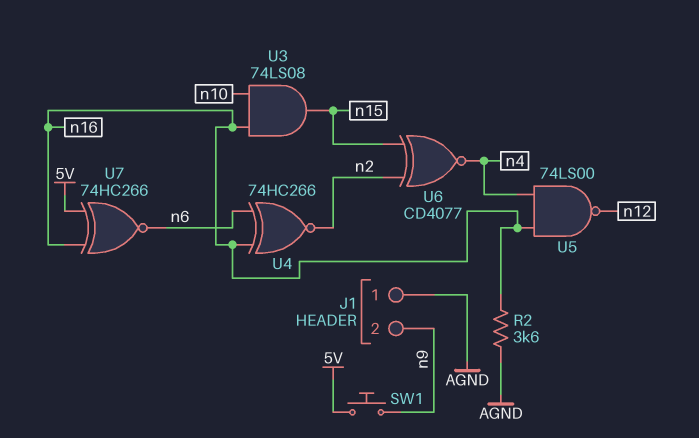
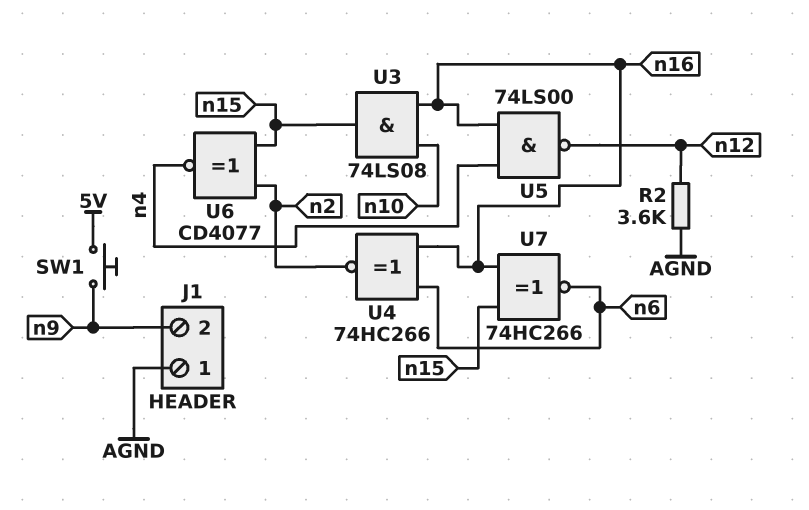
R2: 3.6k (AGND, n16) -> 3.6k (AGND, n12)
U7: XNOR 74HC266 (in 5V, in n16, out n6) -> XNOR 74HC266 (in n15, in n16, out n6)

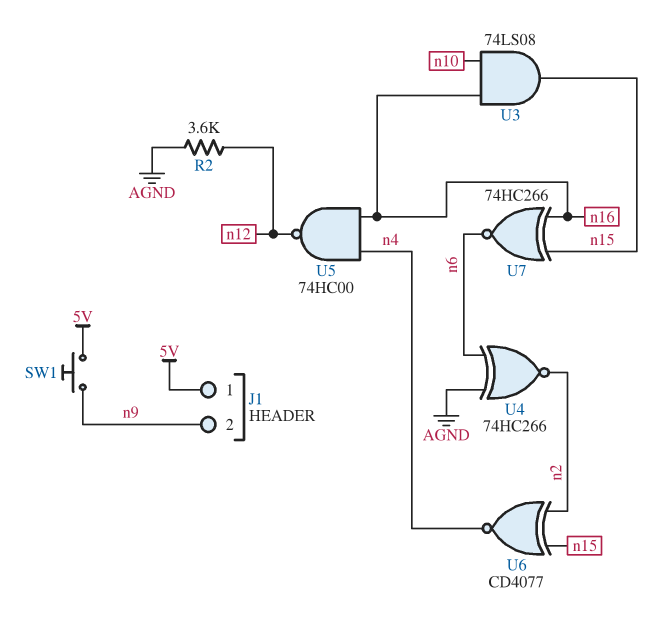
J1 pin 1: AGND -> 5V
U4: XNOR 74HC266 (in n6, in n16, out n2) -> XNOR 74HC266 (in AGND, in n6, out n2)
U5: NAND 74LS00 (in n4, in n16, out n12) -> NAND 74HC00 (in n4, in n16, out n12)

